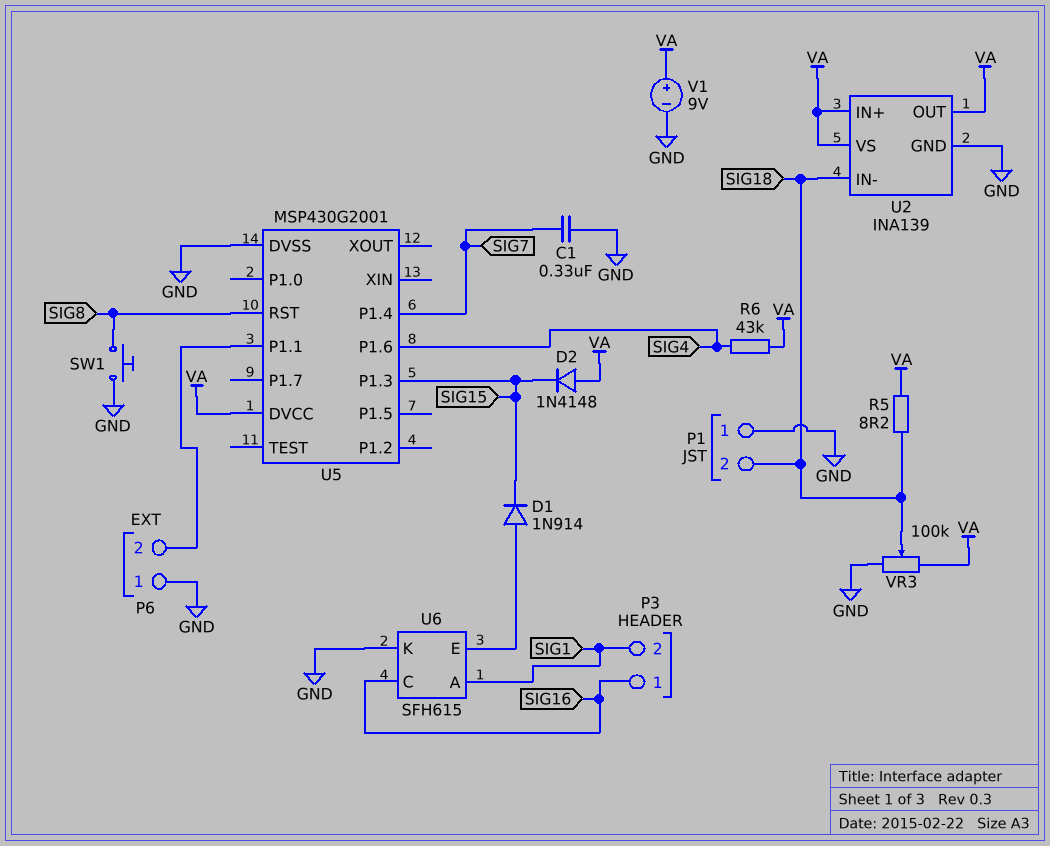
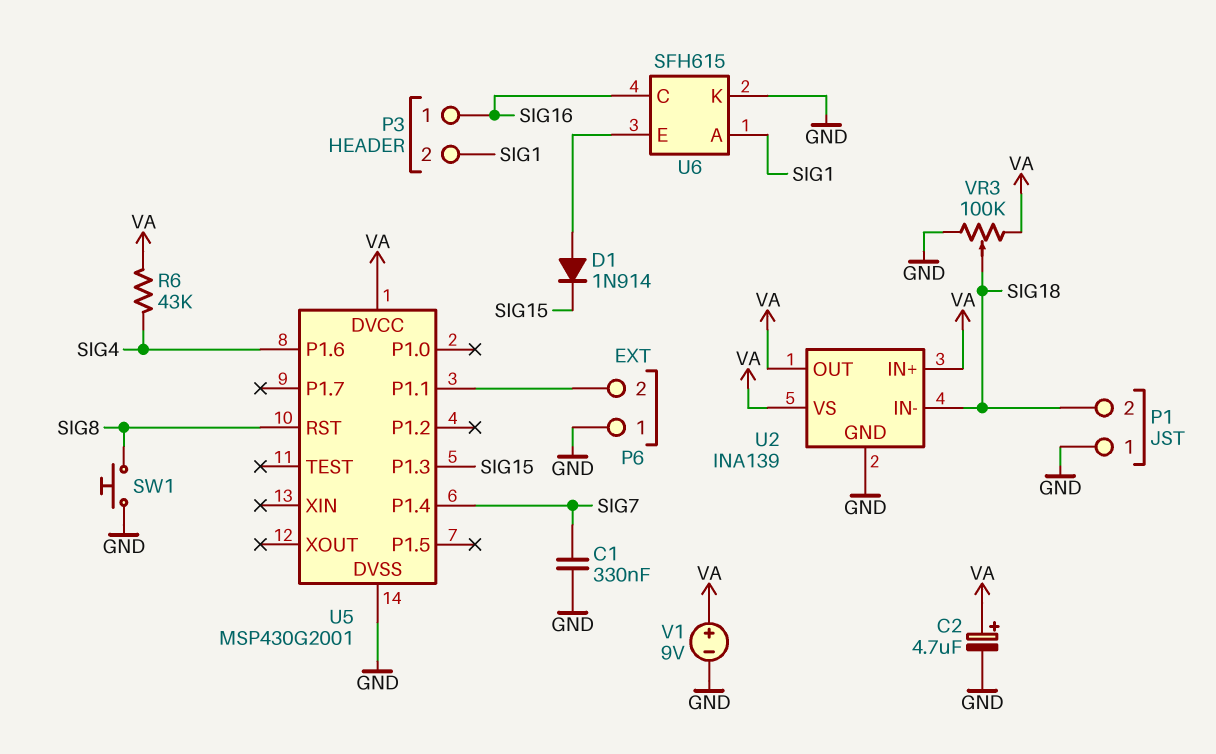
C2: none -> 4.7uF (plus VA, minus GND)
D2: diode 1N4148 (A VA, K SIG15) -> none
R5: 8.2 (SIG18, VA) -> none

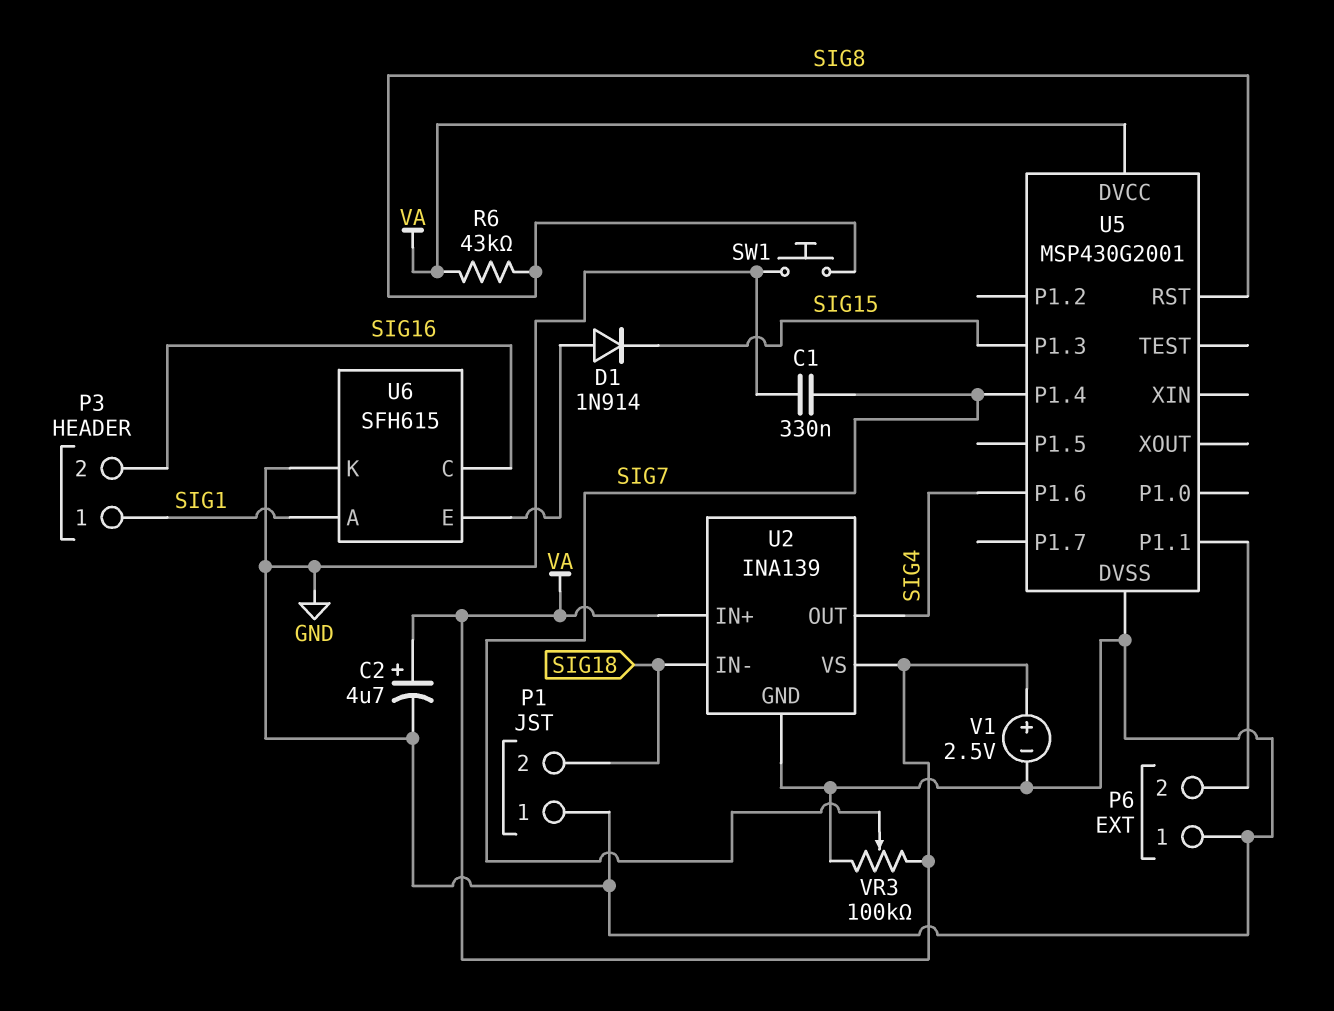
P3 pin 1: SIG16 -> SIG1
P3 pin 2: SIG1 -> SIG16
R6: 43k (SIG4, VA) -> 43k (SIG8, VA)
U2 pin OUT: VA -> SIG4
V1: 9V (plus VA, minus GND) -> 2.5V (plus VA, minus GND)
VR3: 100k (GND, VA, wiper SIG18) -> 100k (GND, VA, wiper SIG7)

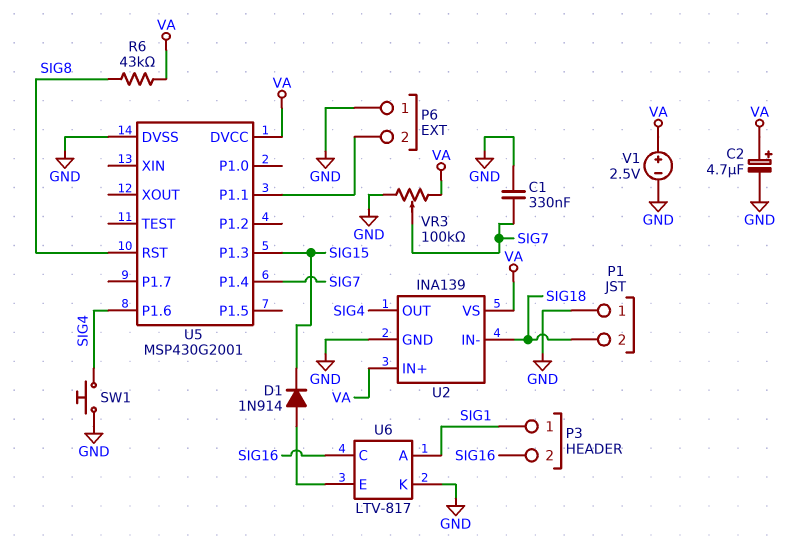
SW1: button (GND, SIG8) -> button (GND, SIG4)
U6: SFH615 -> LTV-817

